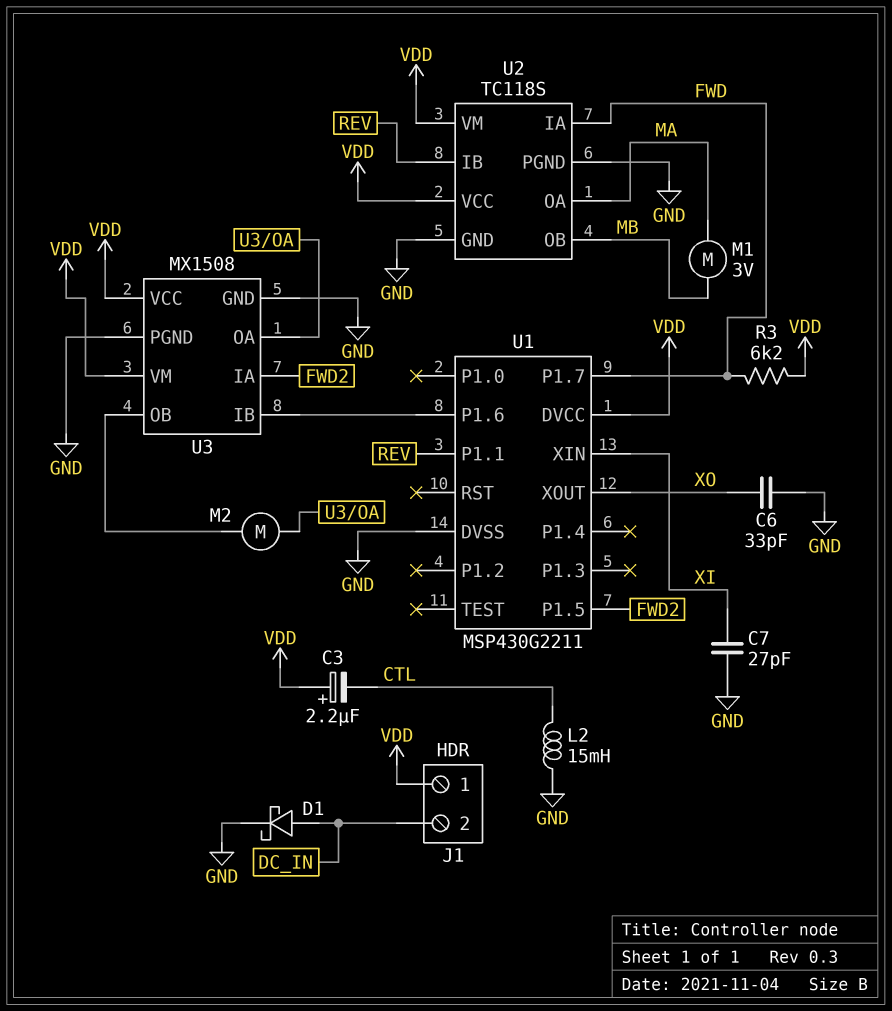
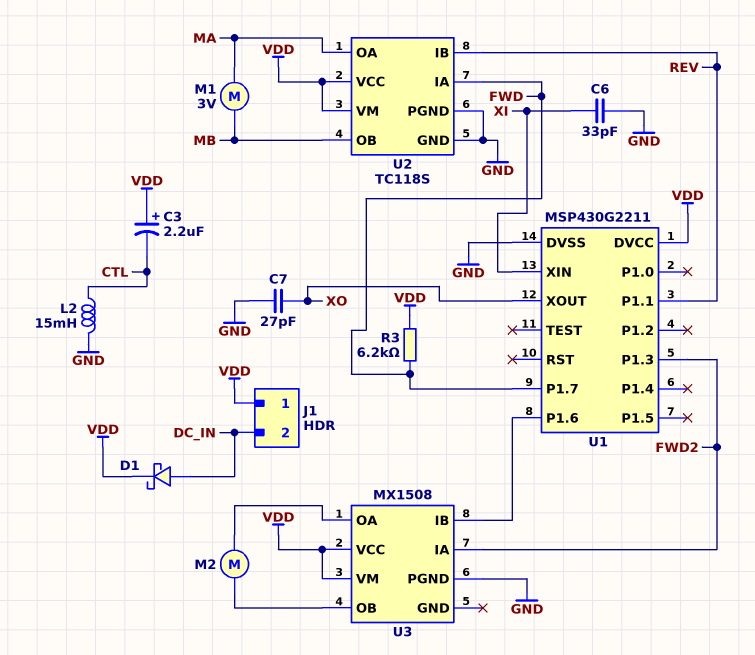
C6: 33pF (GND, XO) -> 33pF (GND, XI)
C7: 27pF (GND, XI) -> 27pF (GND, XO)
D1: schottky (A DC_IN, K GND) -> schottky (A DC_IN, K VDD)
U1 pin P1.3: none -> FWD2
U1 pin P1.5: FWD2 -> none
U3 pin GND: GND -> none

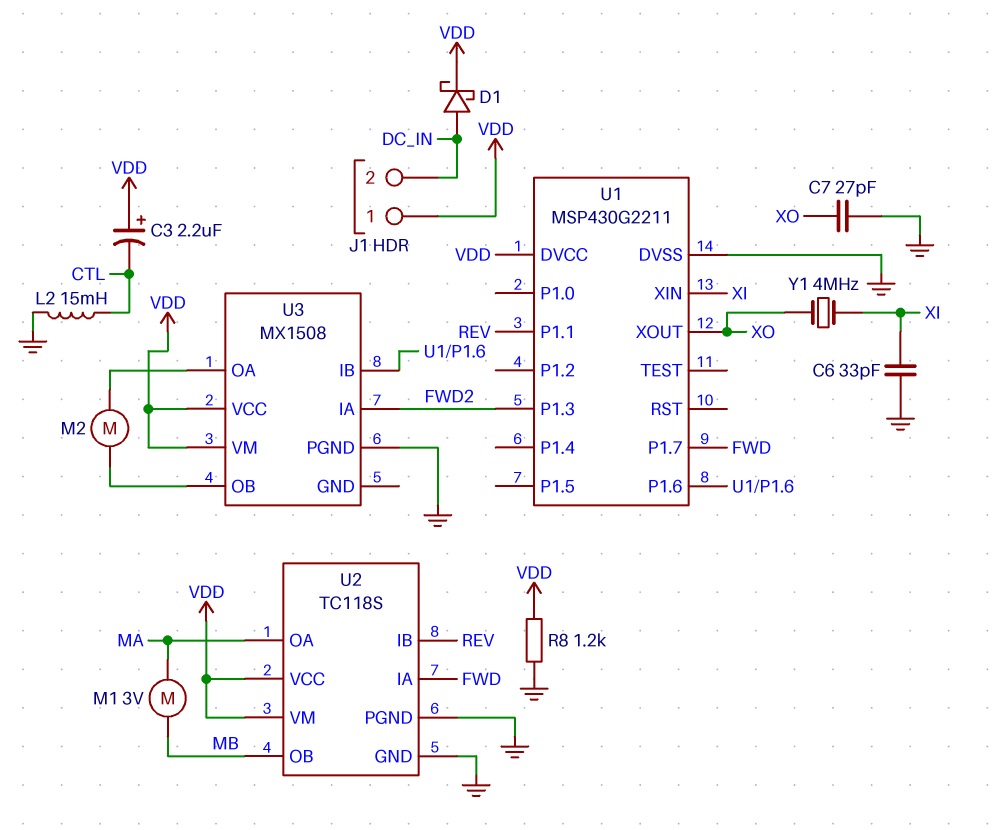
R3: 6.2k (FWD, VDD) -> none
R8: none -> 1.2k (GND, VDD)
Y1: none -> 4MHz (XI, XO)

